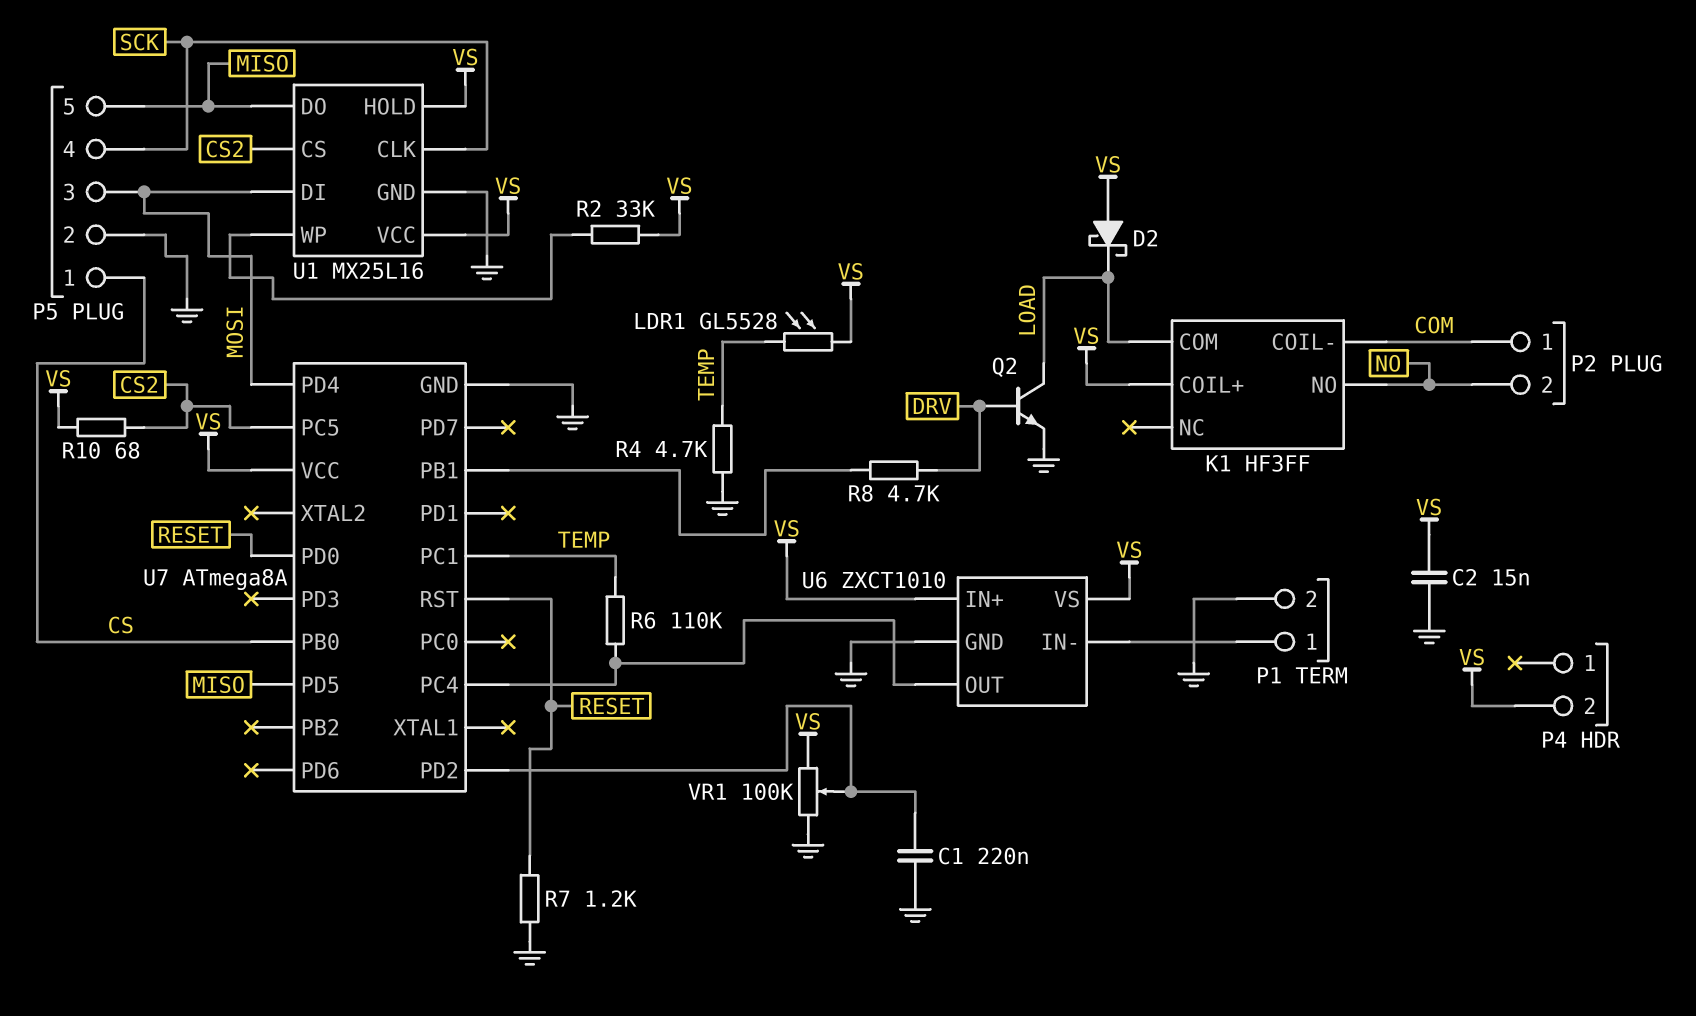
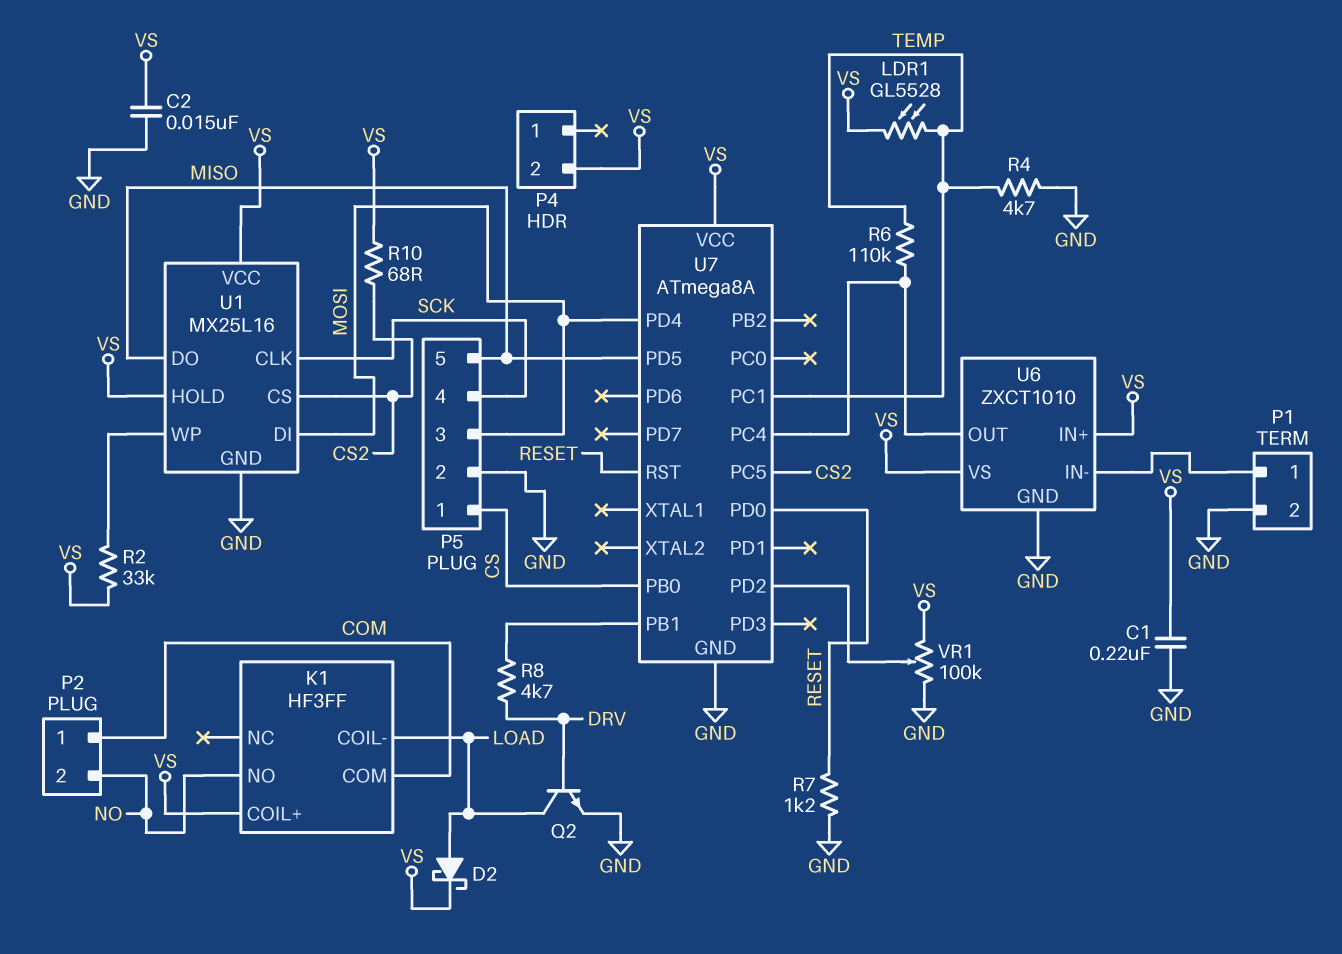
C1: 220nF (GND, U7/PD2) -> 220nF (GND, VS)
D2: schottky (A VS, K LOAD) -> schottky (A LOAD, K VS)
K1 pin COIL-: COM -> LOAD
K1 pin COM: LOAD -> COM

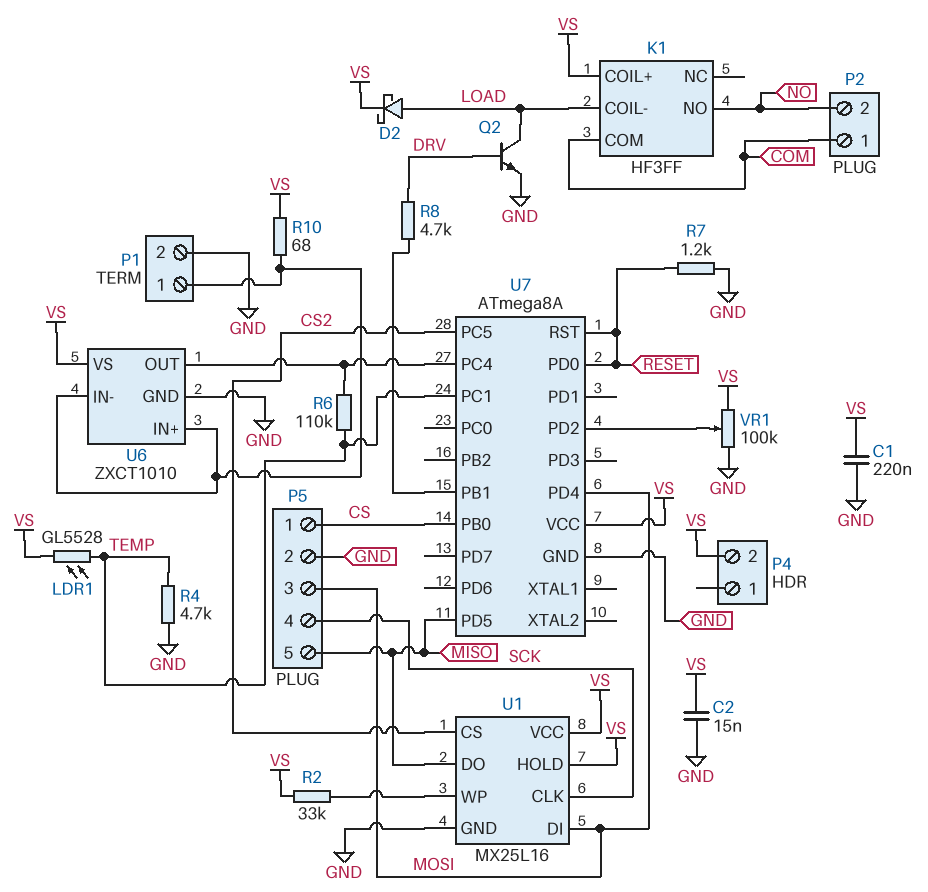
R10: 68 (CS2, VS) -> 68 (P1/1, VS)
U6 pin IN+: VS -> P1/1

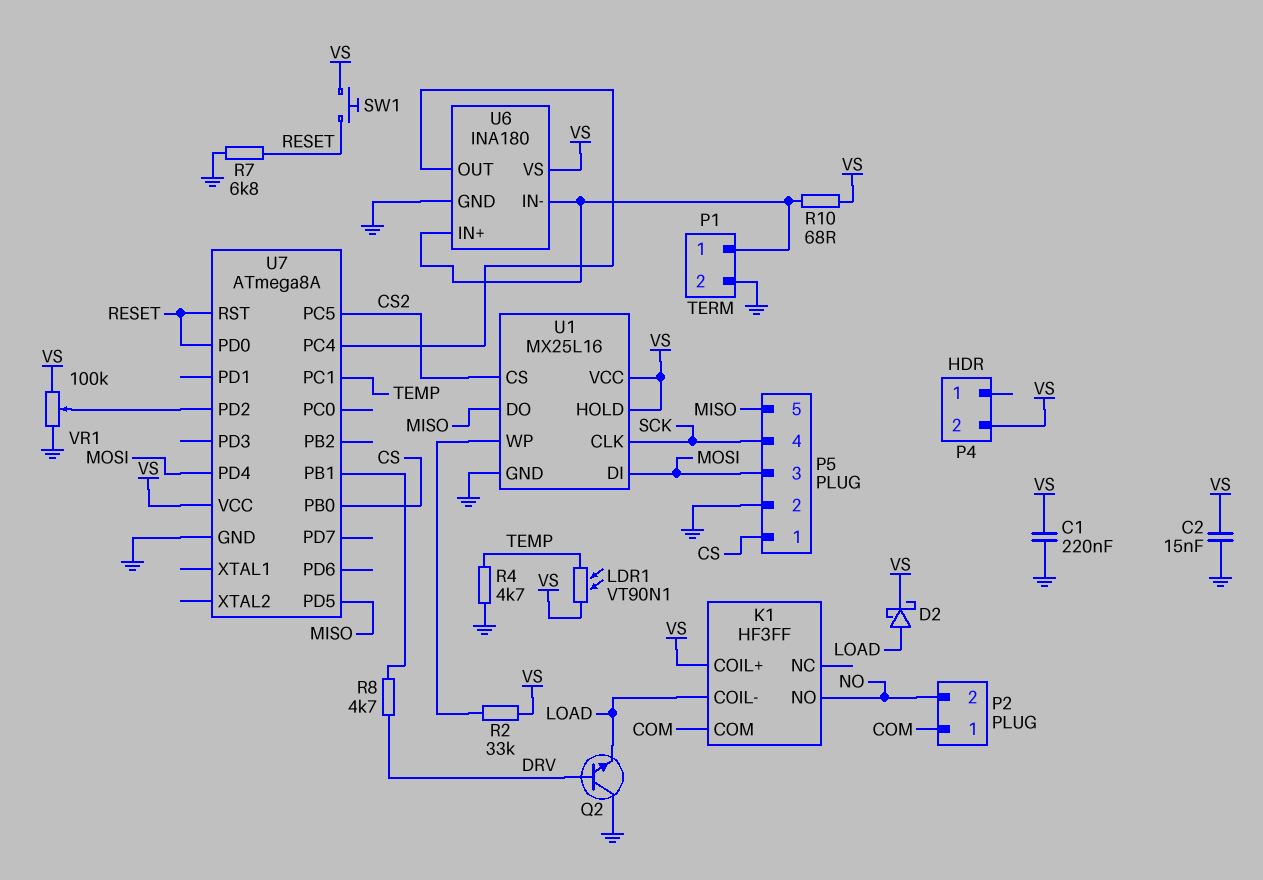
LDR1: GL5528 (TEMP, VS) -> VT90N1 (TEMP, VS)
Q2: NPN (B DRV, C LOAD, E GND) -> NPN (B DRV, C GND, E LOAD)
R6: 110k (TEMP, U6/OUT) -> none
R7: 1.2k (GND, RESET) -> 6.8k (GND, RESET)
SW1: none -> button (RESET, VS)
U6: ZXCT1010 -> INA180

